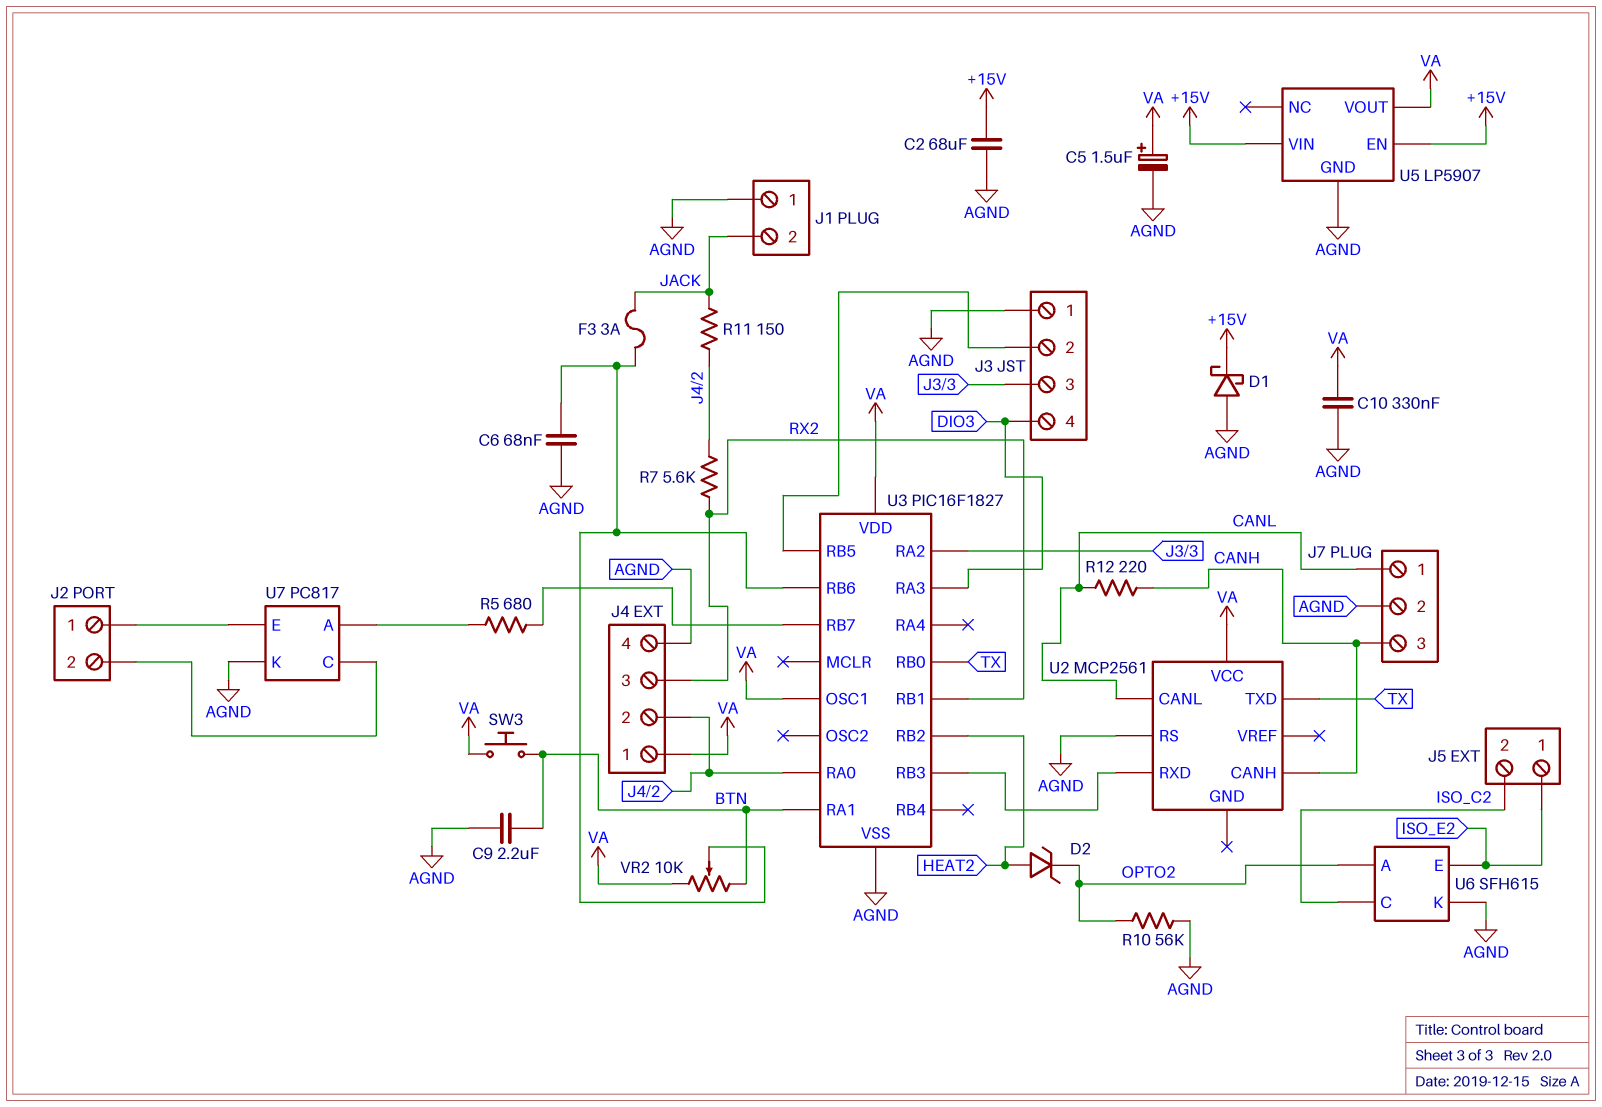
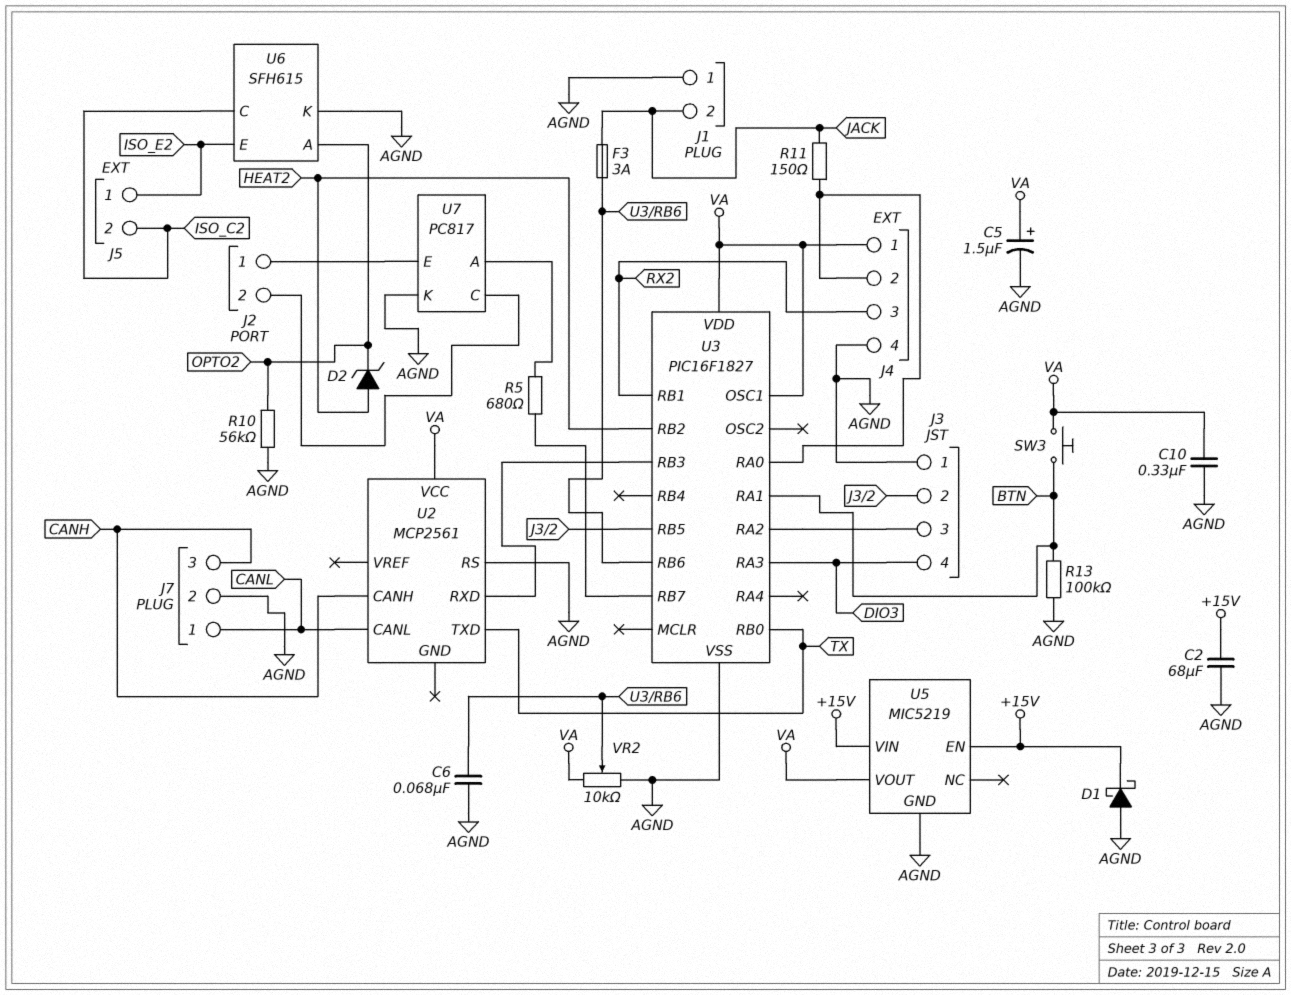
C9: 2.2uF (AGND, BTN) -> none
R7: 5.6k (J4/2, RX2) -> none
R12: 220 (CANH, CANL) -> none
R13: none -> 100k (AGND, BTN)
U5: LP5907 -> MIC5219
VR2: 10k (BTN, VA, wiper U3/RB6) -> 10k (AGND, VA, wiper U3/RB6)

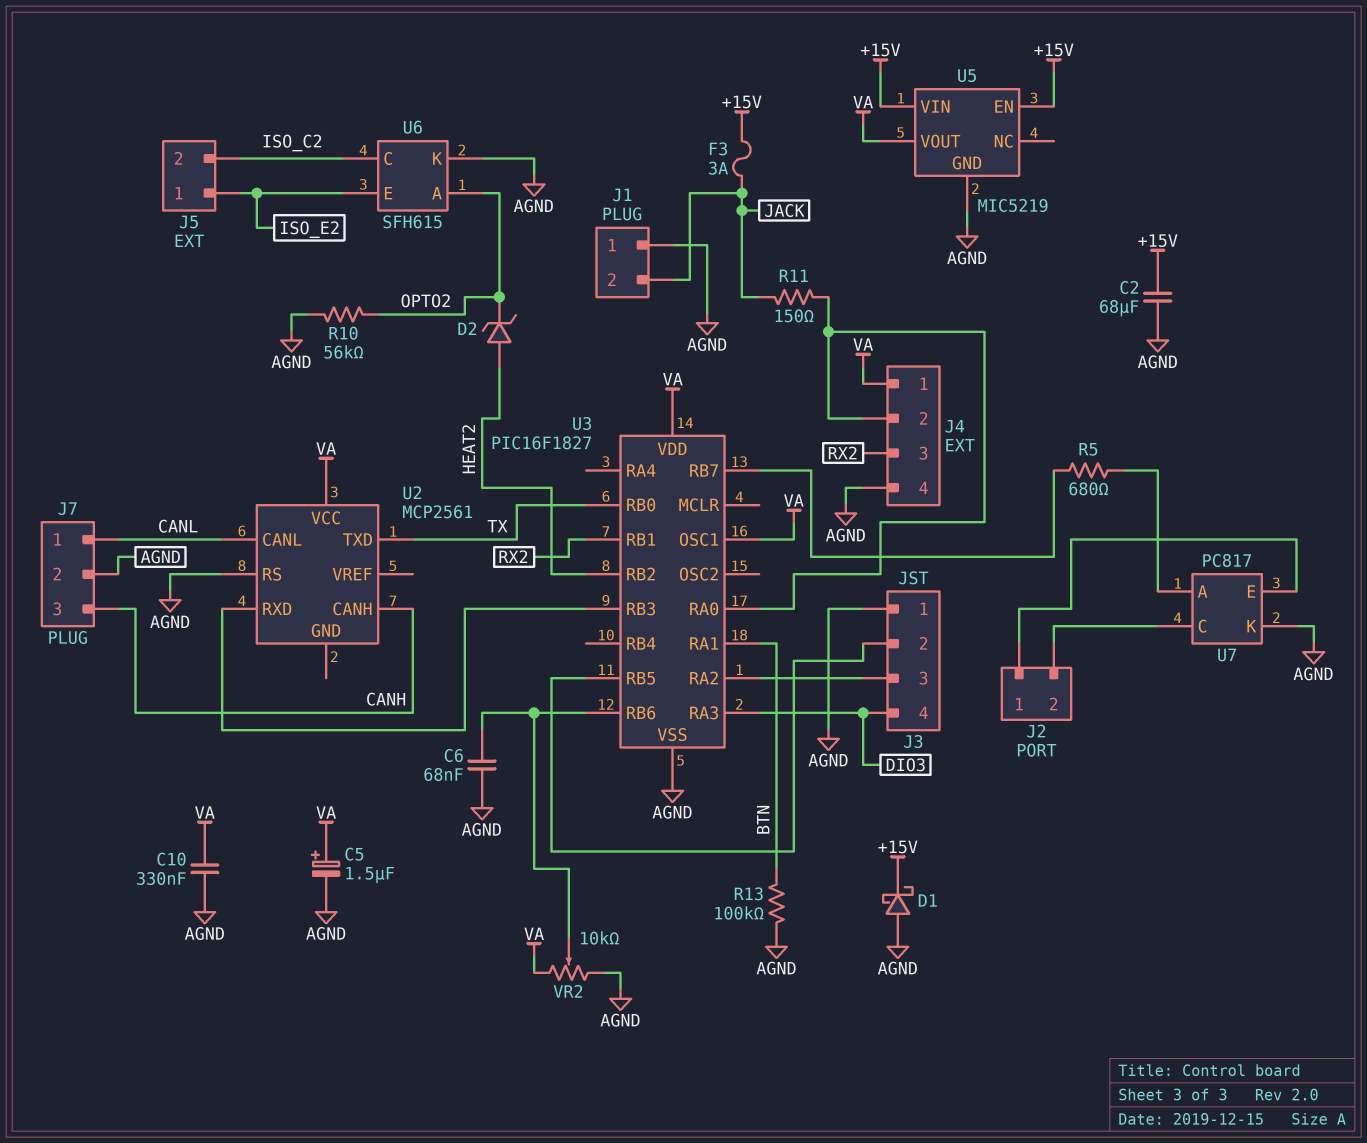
F3: 3A (JACK, U3/RB6) -> 3A (+15V, JACK)
SW3: button (BTN, VA) -> none

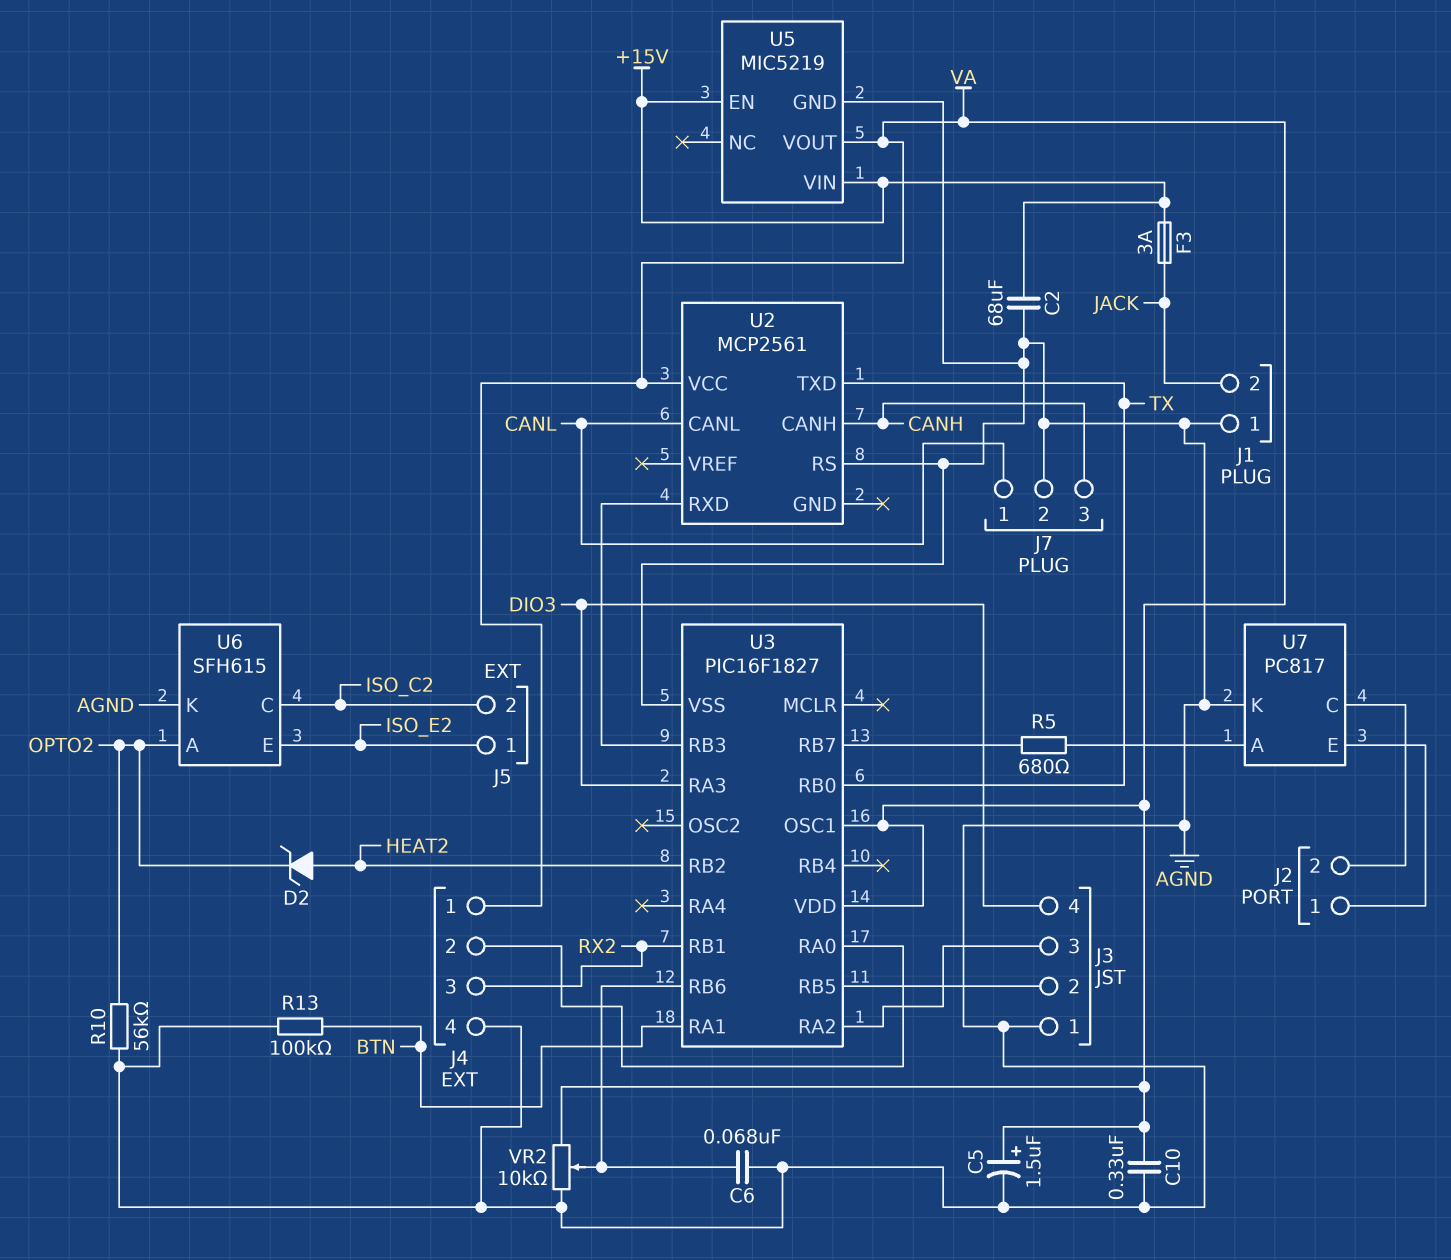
D1: schottky (A AGND, K +15V) -> none
R11: 150 (J4/2, JACK) -> none

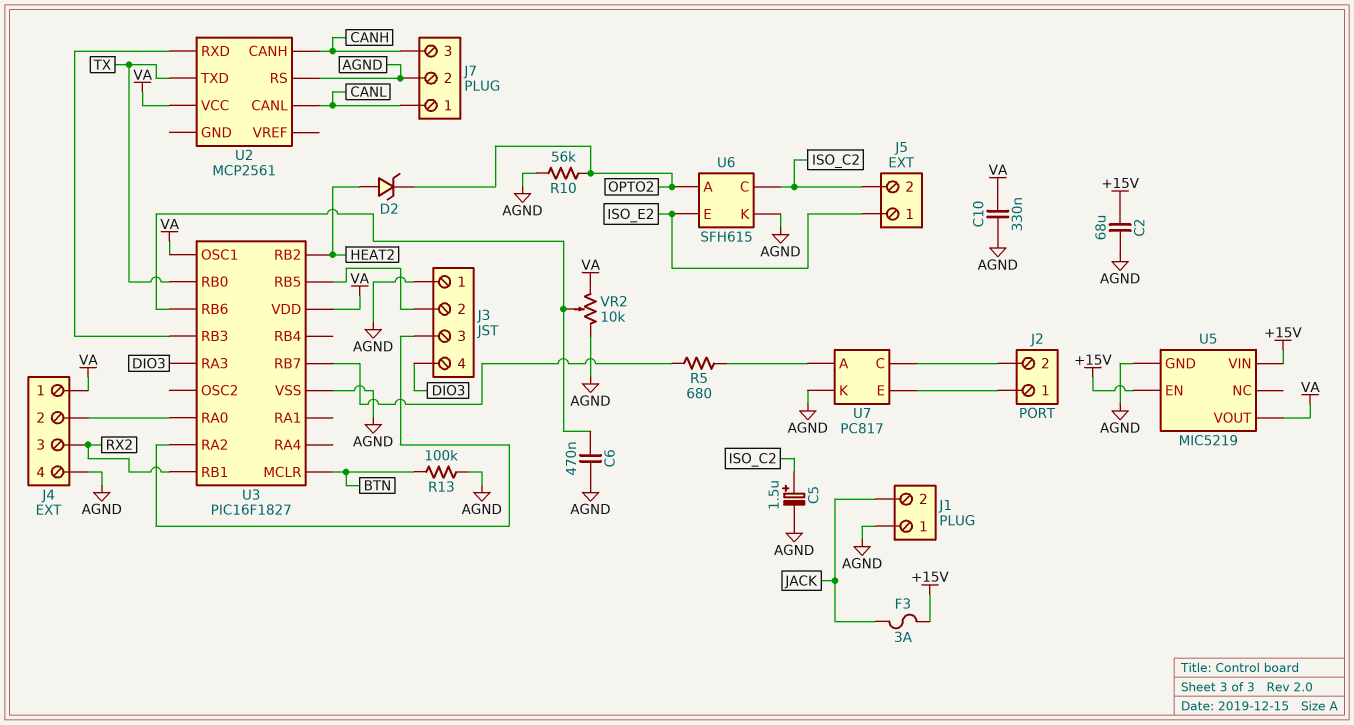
C5: 1.5uF (plus VA, minus AGND) -> 1.5uF (plus ISO_C2, minus AGND)
C6: 68nF (AGND, U3/RB6) -> 470nF (AGND, U3/RB6)
U3 pin MCLR: none -> BTN
U3 pin RA1: BTN -> none

